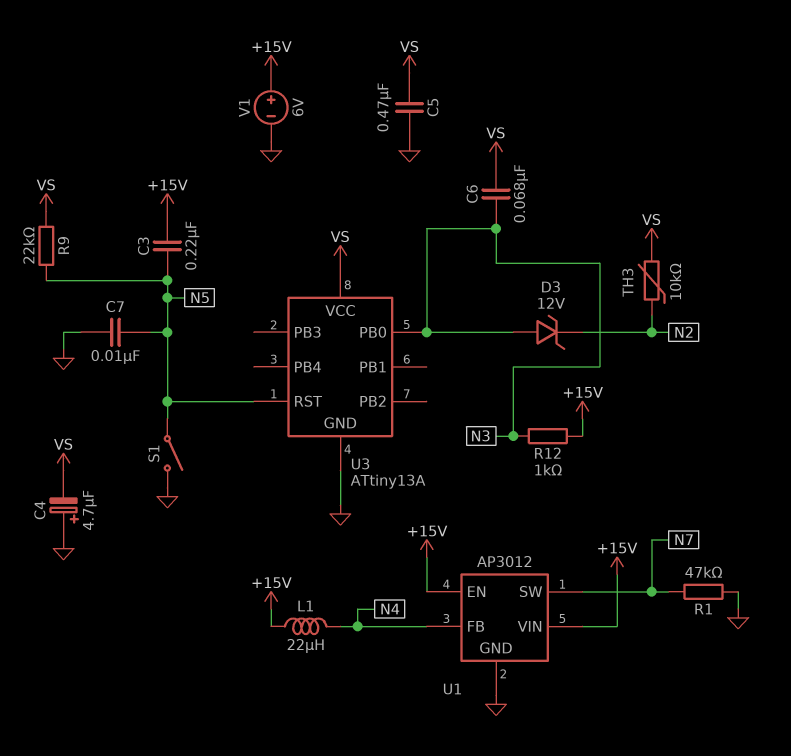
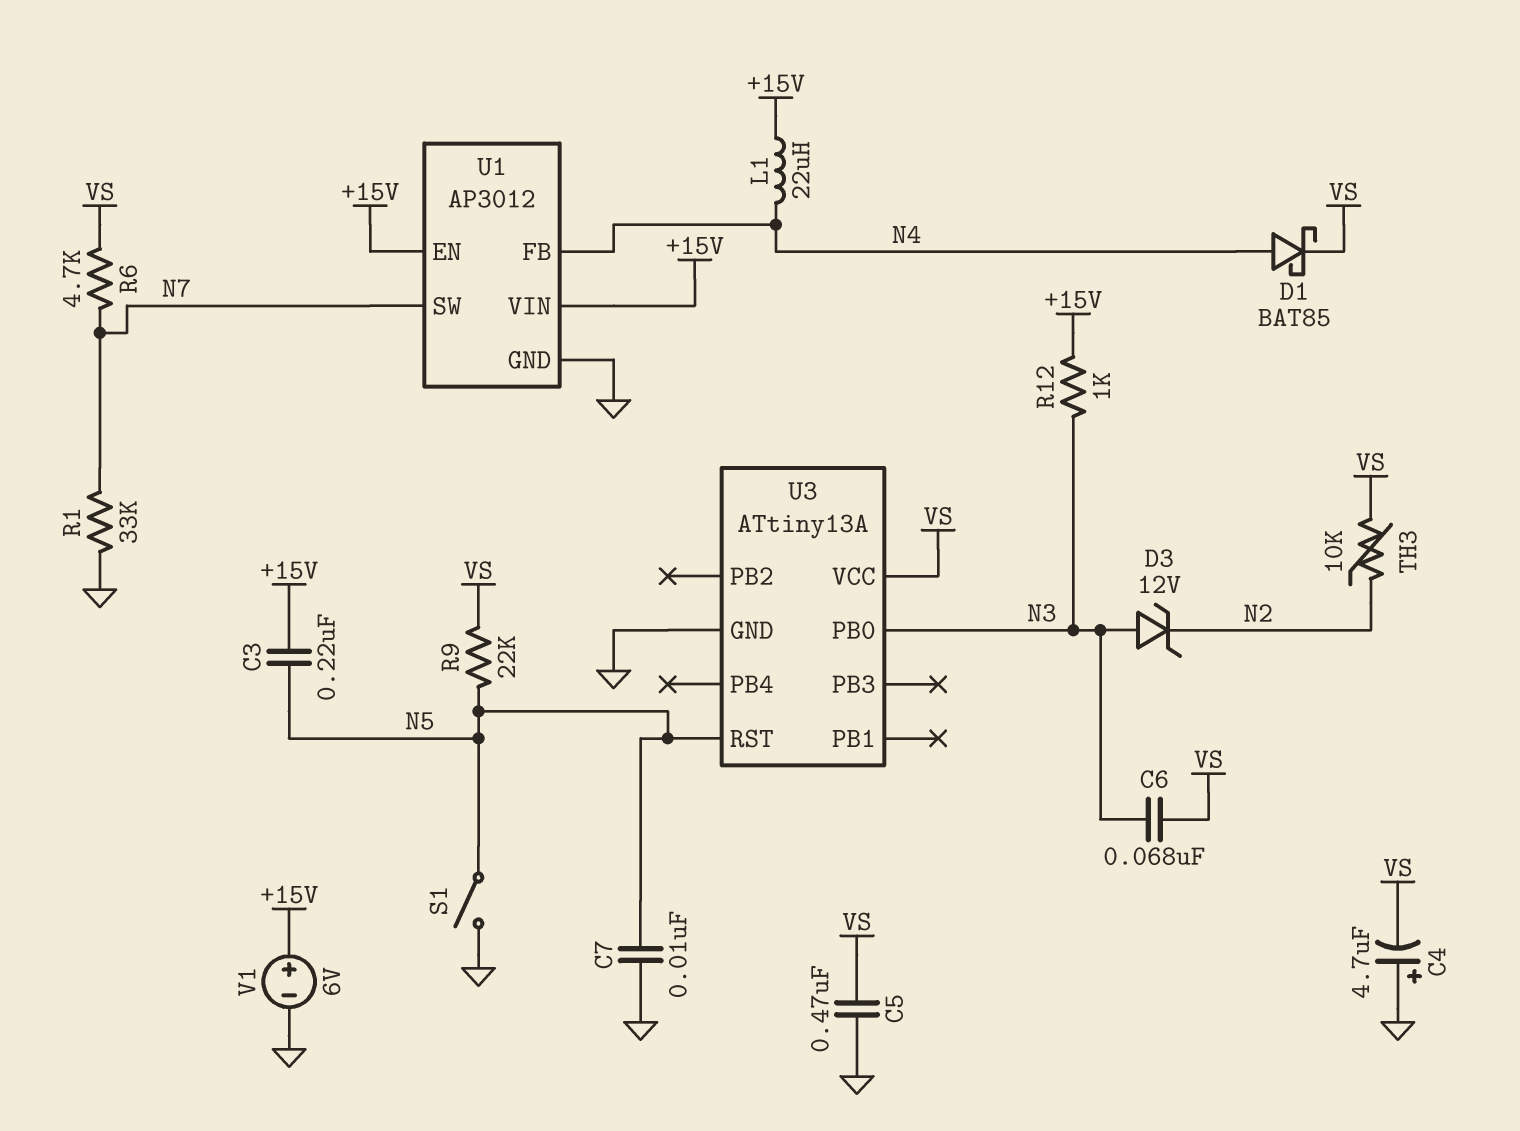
D1: none -> schottky BAT85 (A N4, K VS)
R1: 47k (GND, N7) -> 33k (GND, N7)
R6: none -> 4.7k (N7, VS)

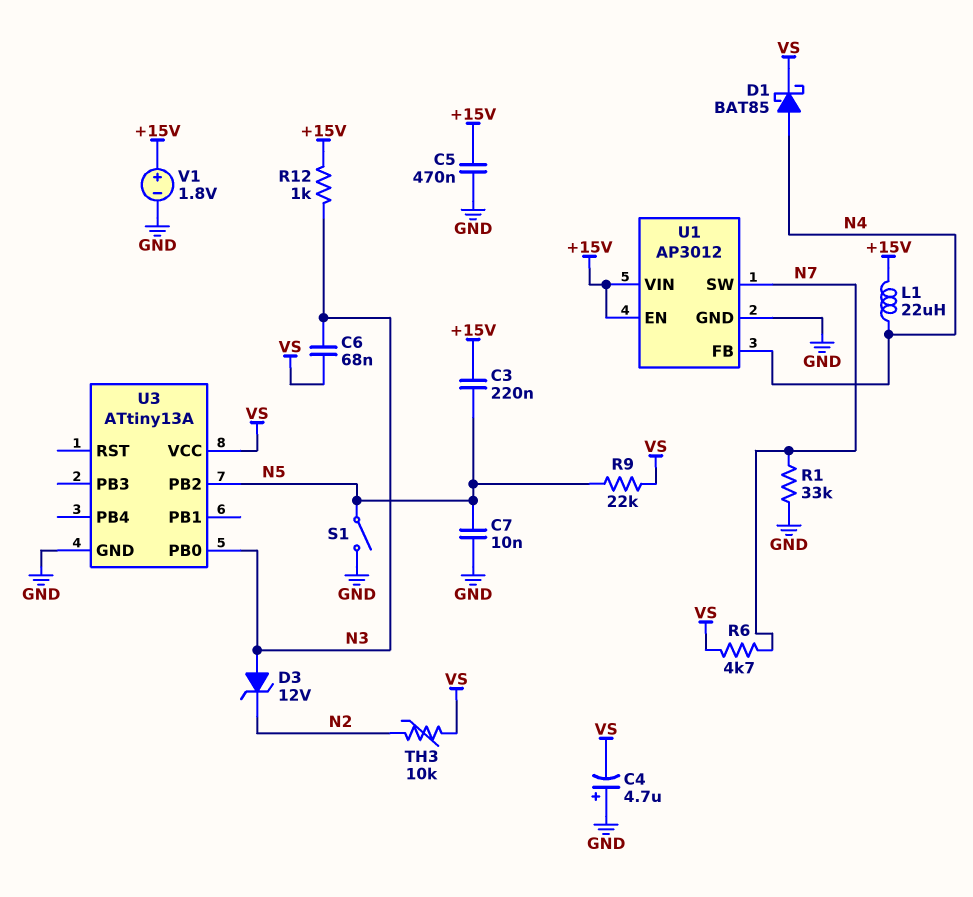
C5: 470nF (GND, VS) -> 470nF (+15V, GND)
U3 pin PB2: none -> N5
U3 pin RST: N5 -> none
V1: 6V (plus +15V, minus GND) -> 1.8V (plus +15V, minus GND)

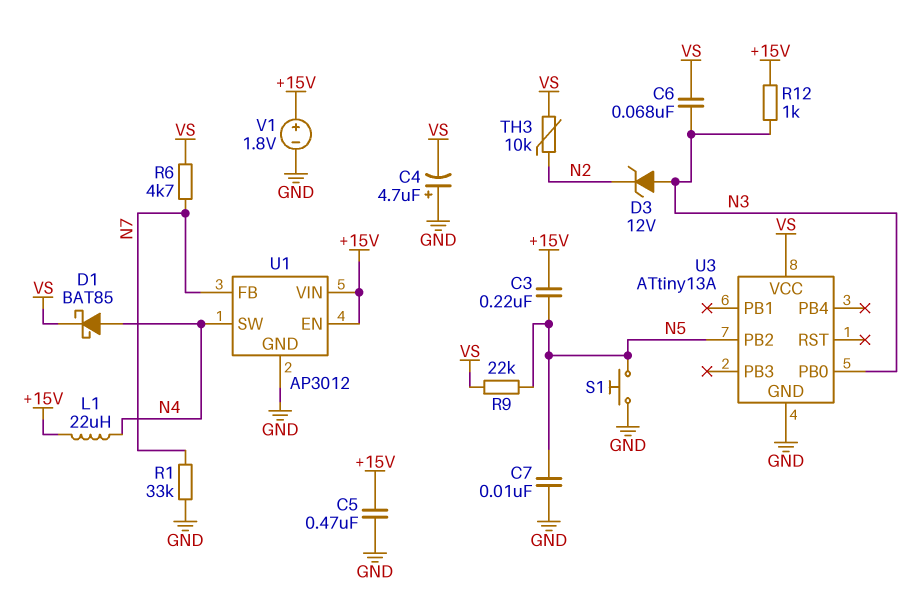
S1: switch (GND, N5) -> button (GND, N5)
U1 pin FB: N4 -> N7
U1 pin SW: N7 -> N4

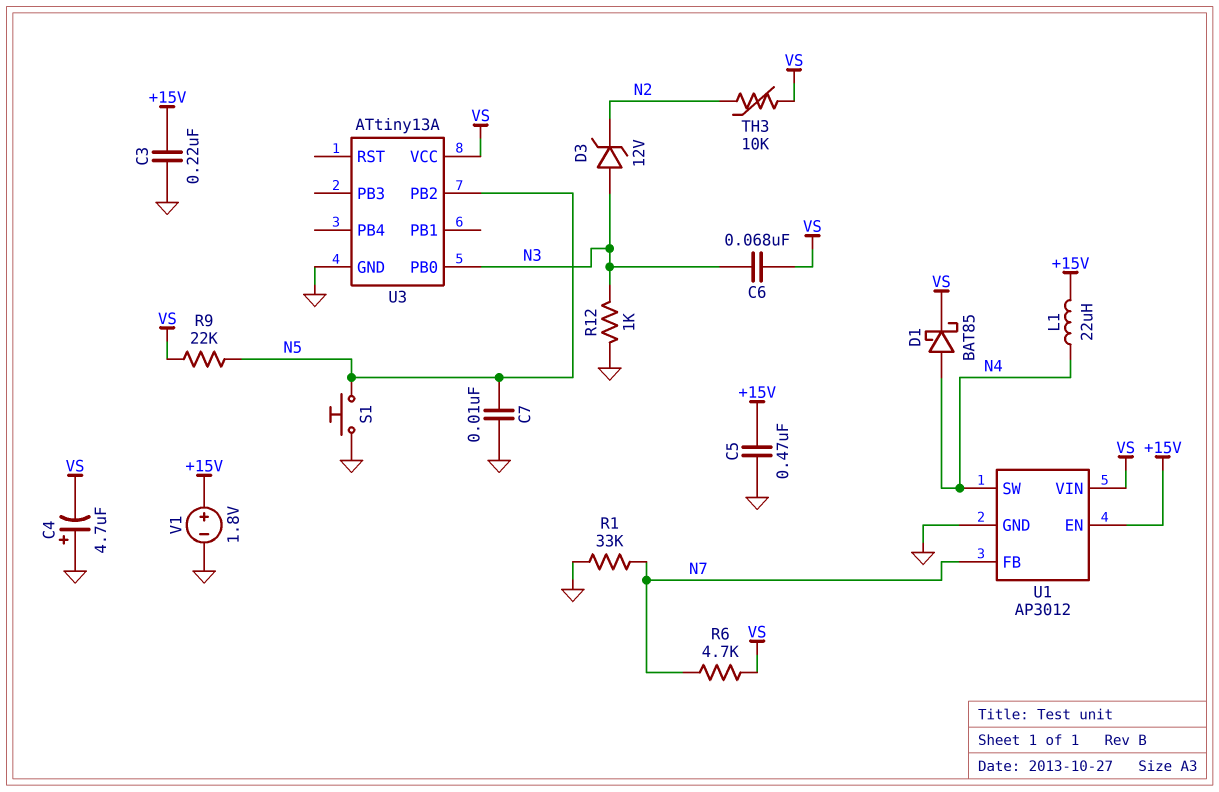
C3: 220nF (+15V, N5) -> 220nF (+15V, GND)
R12: 1k (+15V, N3) -> 1k (GND, N3)
U1 pin VIN: +15V -> VS

